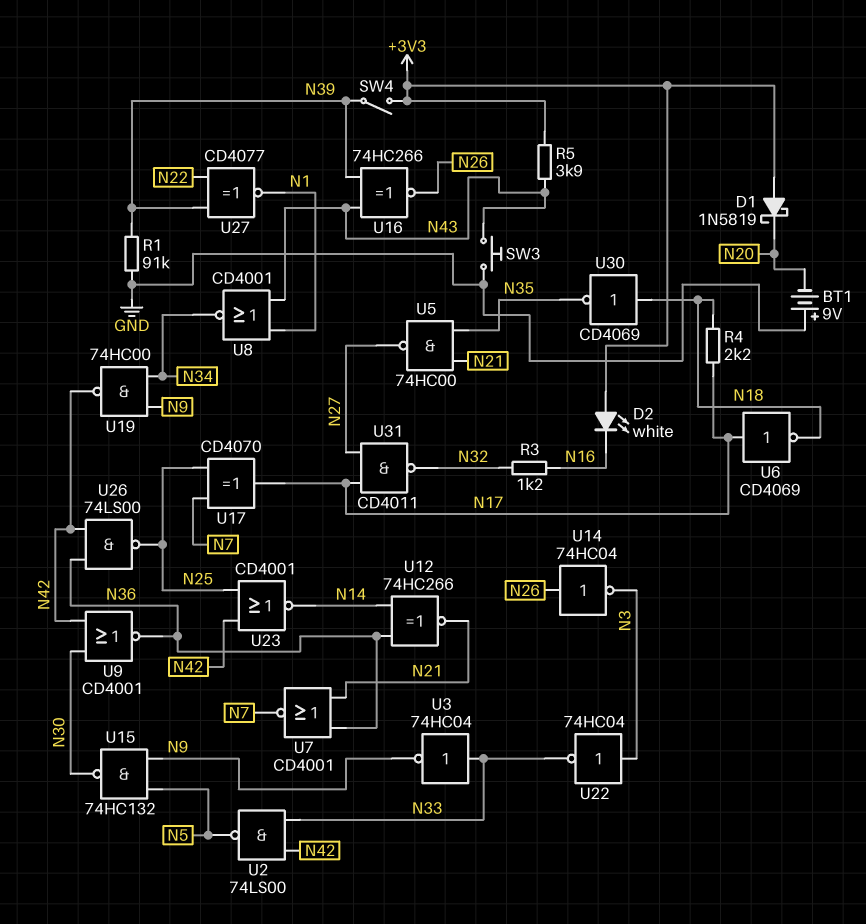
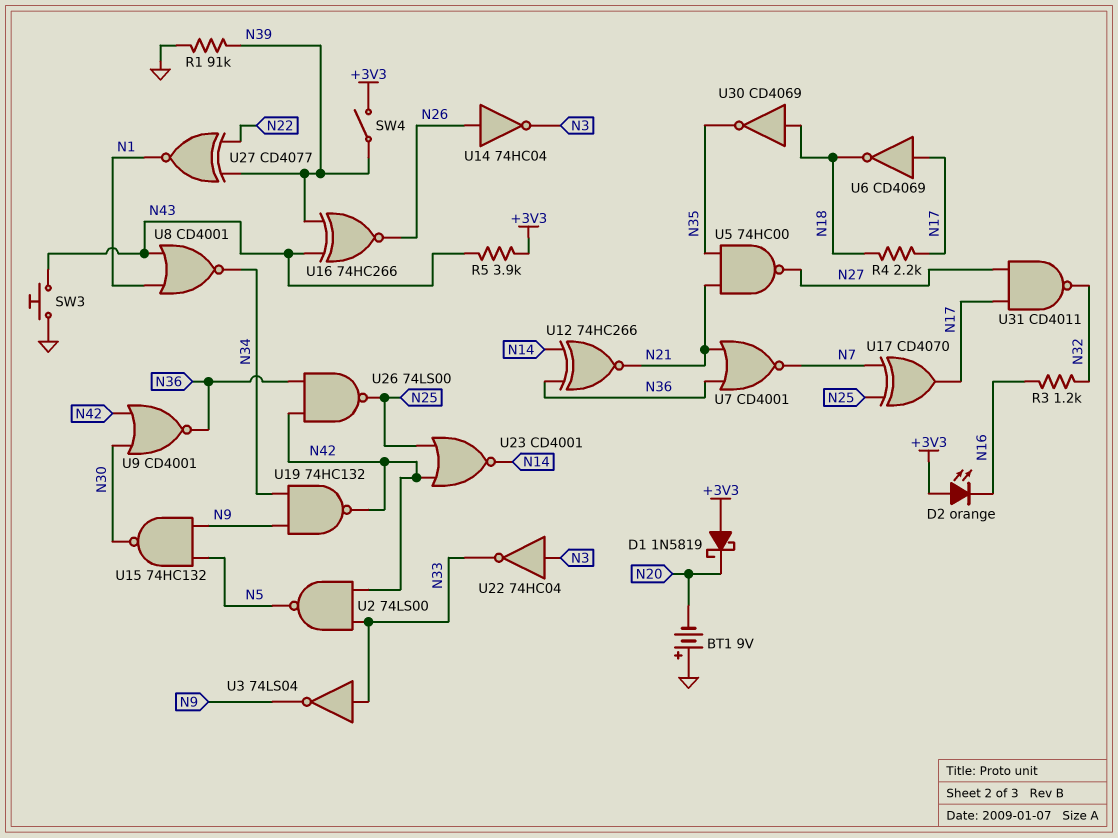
D2: LED white (A +3V3, K N16) -> LED orange (A +3V3, K N16)
U3: NOT 74HC04 (in N33, out N9) -> NOT 74LS04 (in N33, out N9)
U19: NAND 74HC00 (in N9, in N34, out N42) -> NAND 74HC132 (in N9, in N34, out N42)

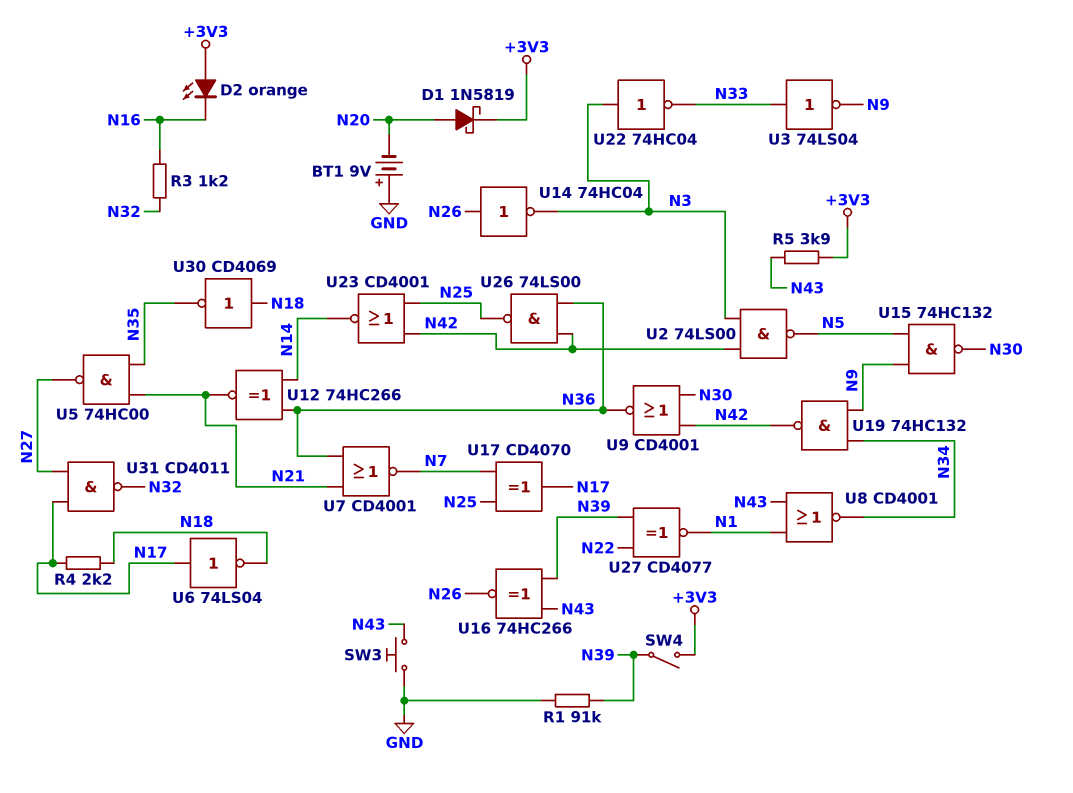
D1: schottky 1N5819 (A +3V3, K N20) -> schottky 1N5819 (A N20, K +3V3)
U2: NAND 74LS00 (in N33, in N42, out N5) -> NAND 74LS00 (in N3, in N42, out N5)
U6: NOT CD4069 (in N17, out N18) -> NOT 74LS04 (in N17, out N18)

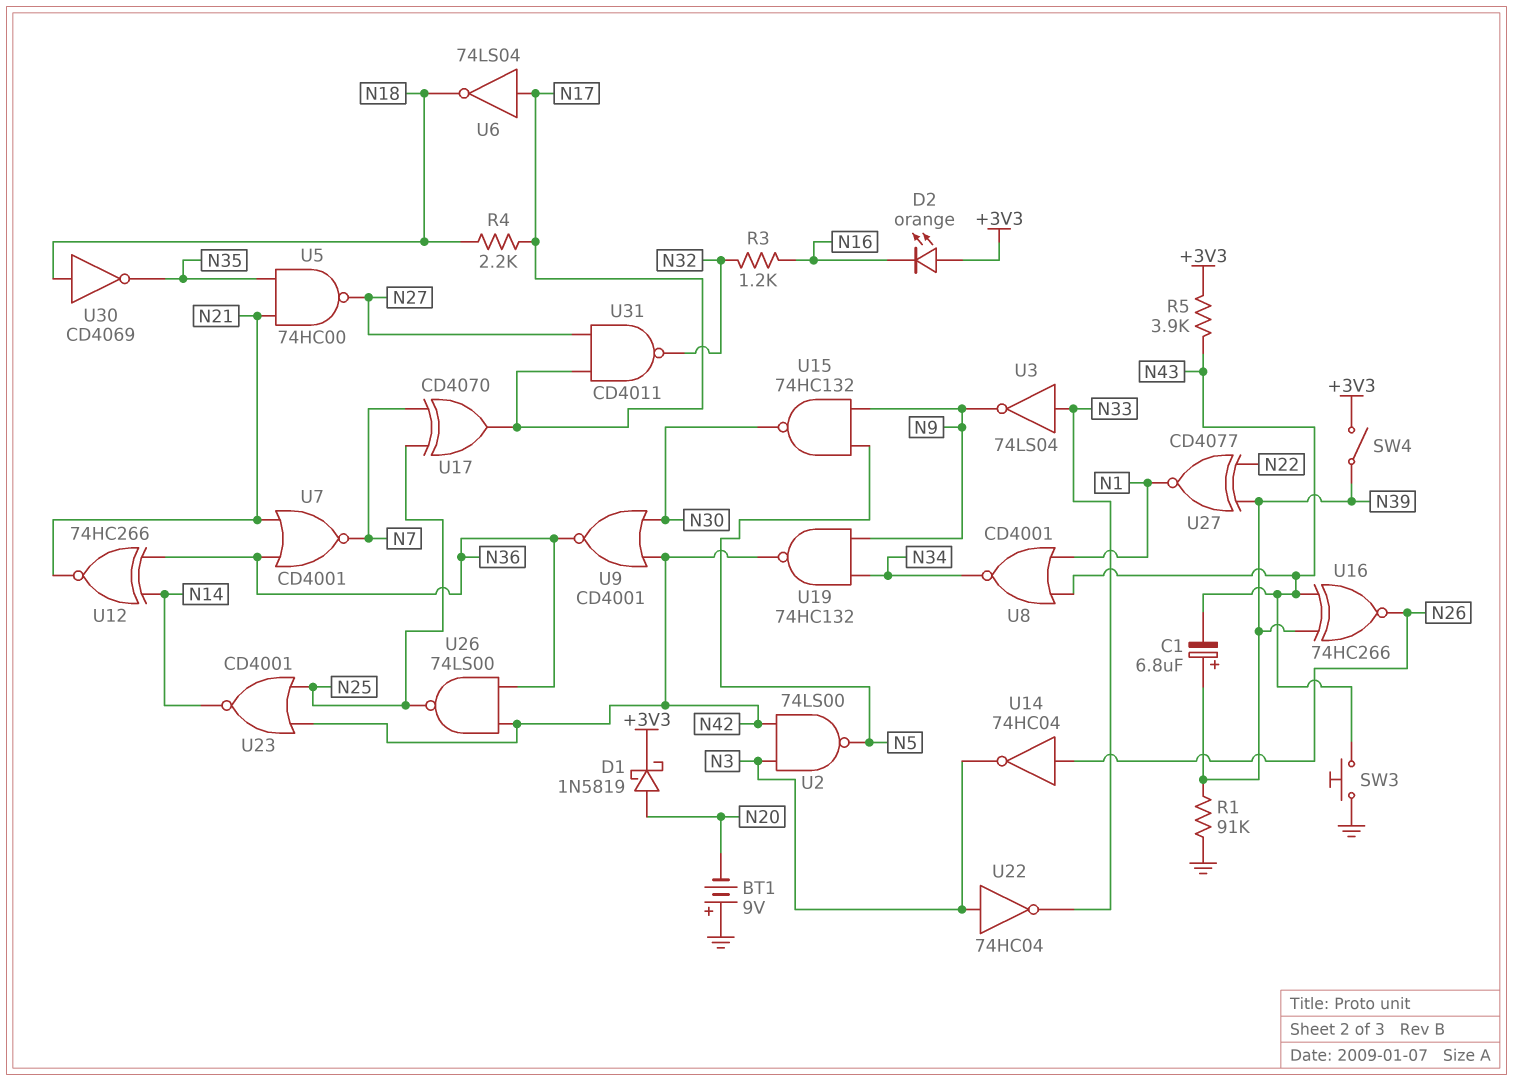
C1: none -> 6.8uF (plus N39, minus N43)

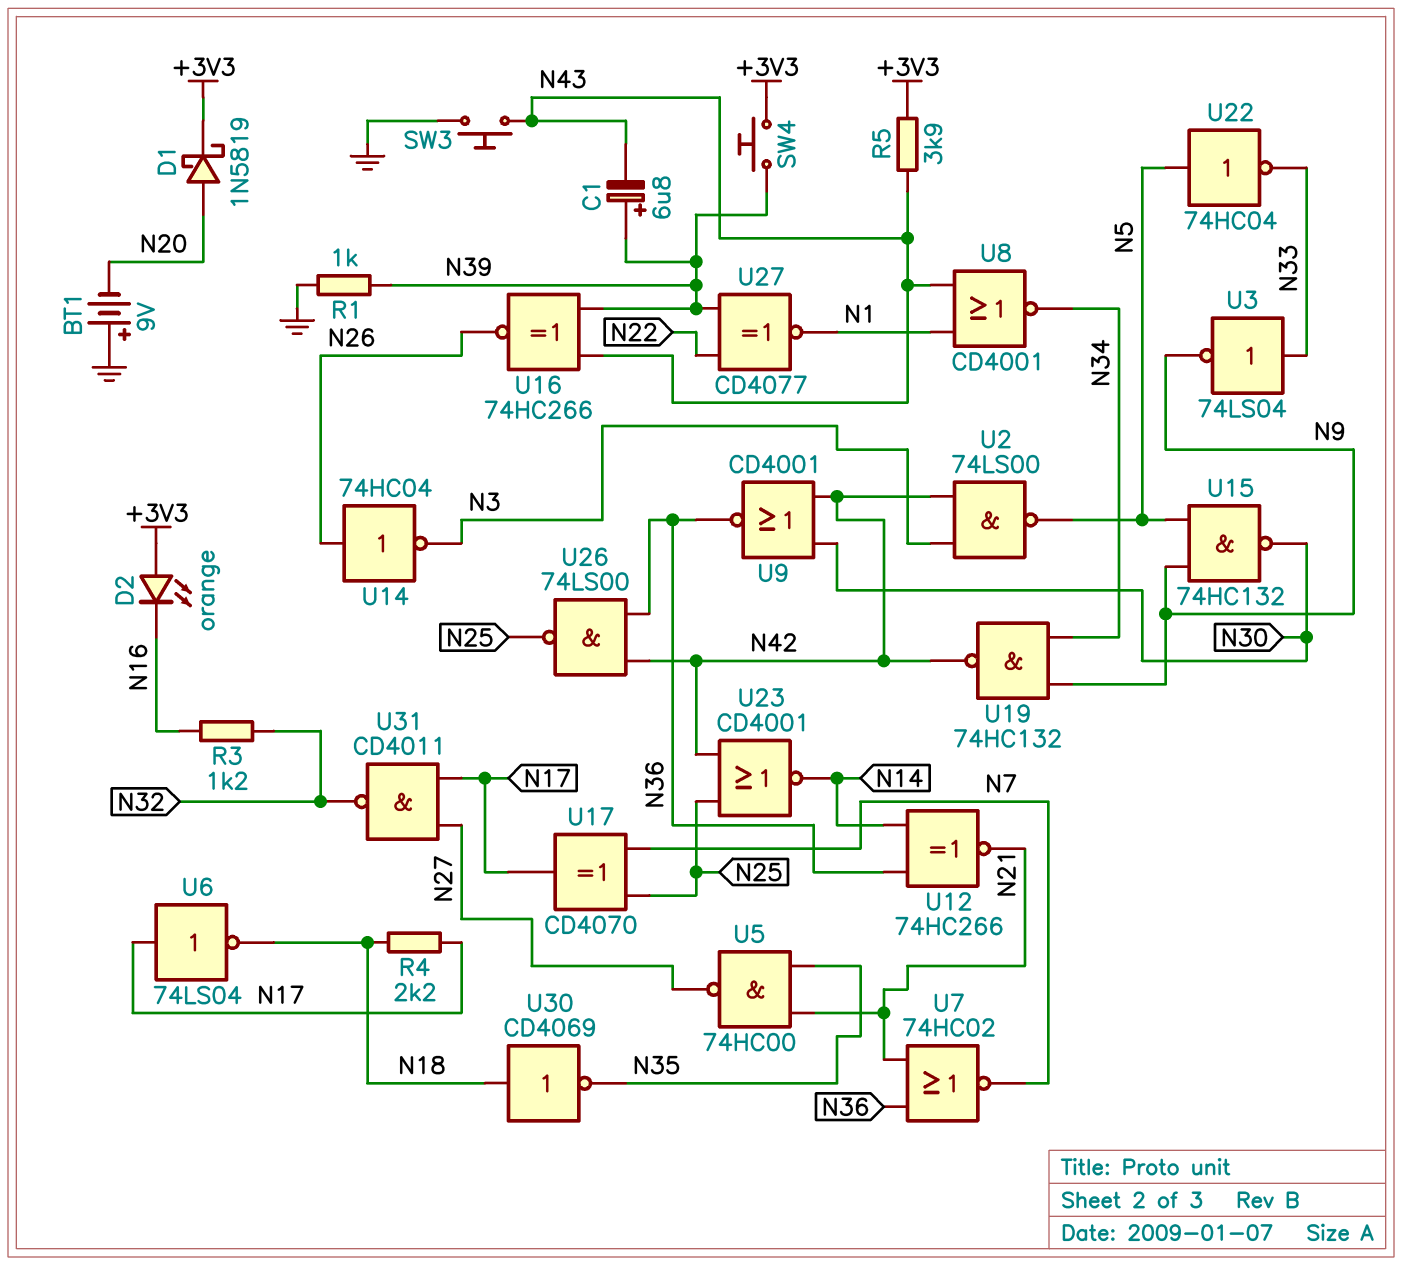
R1: 91k (GND, N39) -> 1k (GND, N39)
SW4: switch (+3V3, N39) -> button (+3V3, N39)
U7: NOR CD4001 (in N21, in N36, out N7) -> NOR 74HC02 (in N21, in N36, out N7)
U22: NOT 74HC04 (in N3, out N33) -> NOT 74HC04 (in N5, out N33)

